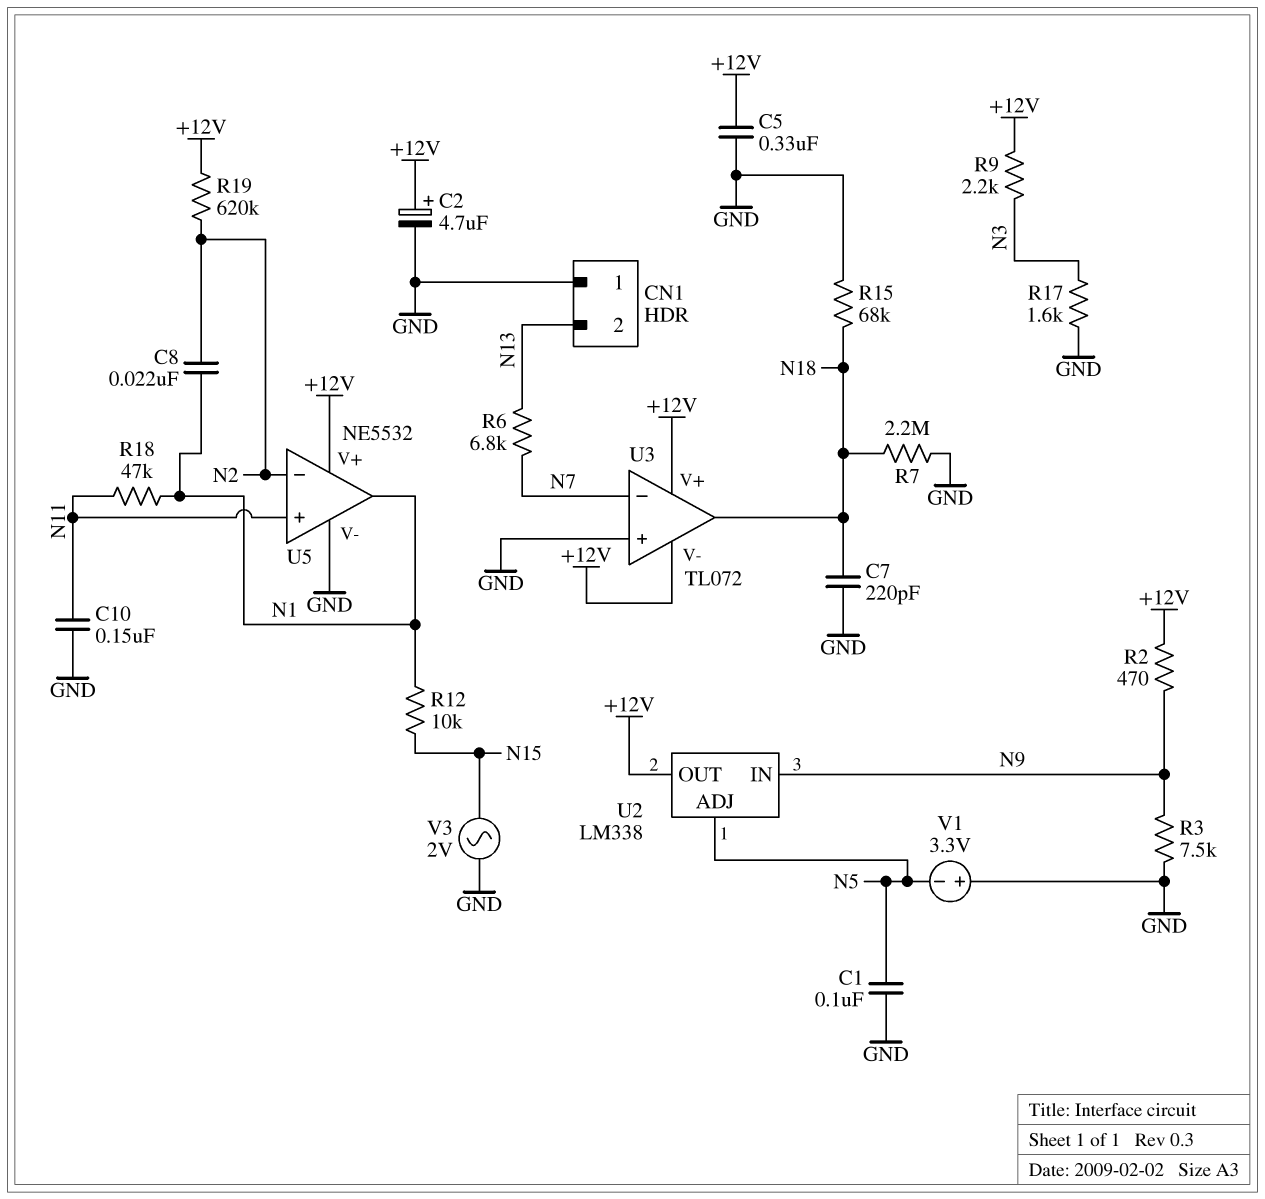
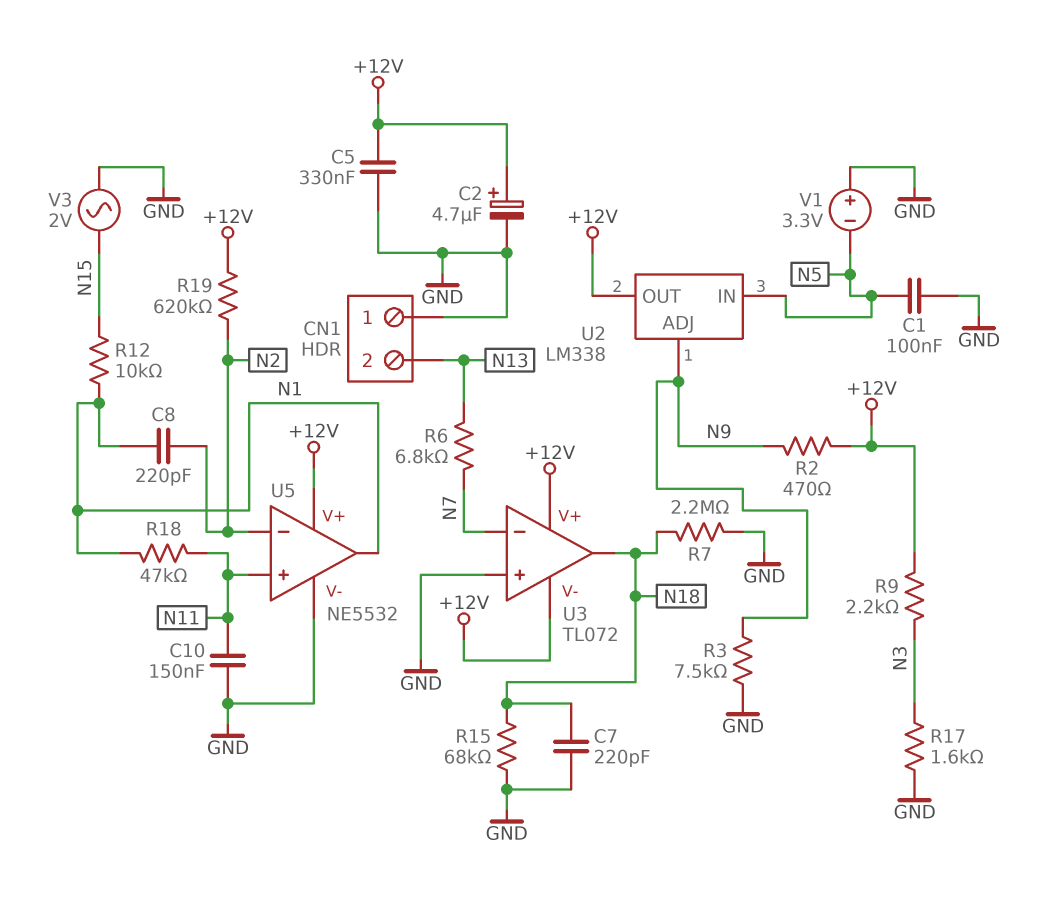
C8: 22nF (N1, N2) -> 220pF (N1, N2)
U2 pin ADJ: N5 -> N9
U2 pin IN: N9 -> N5

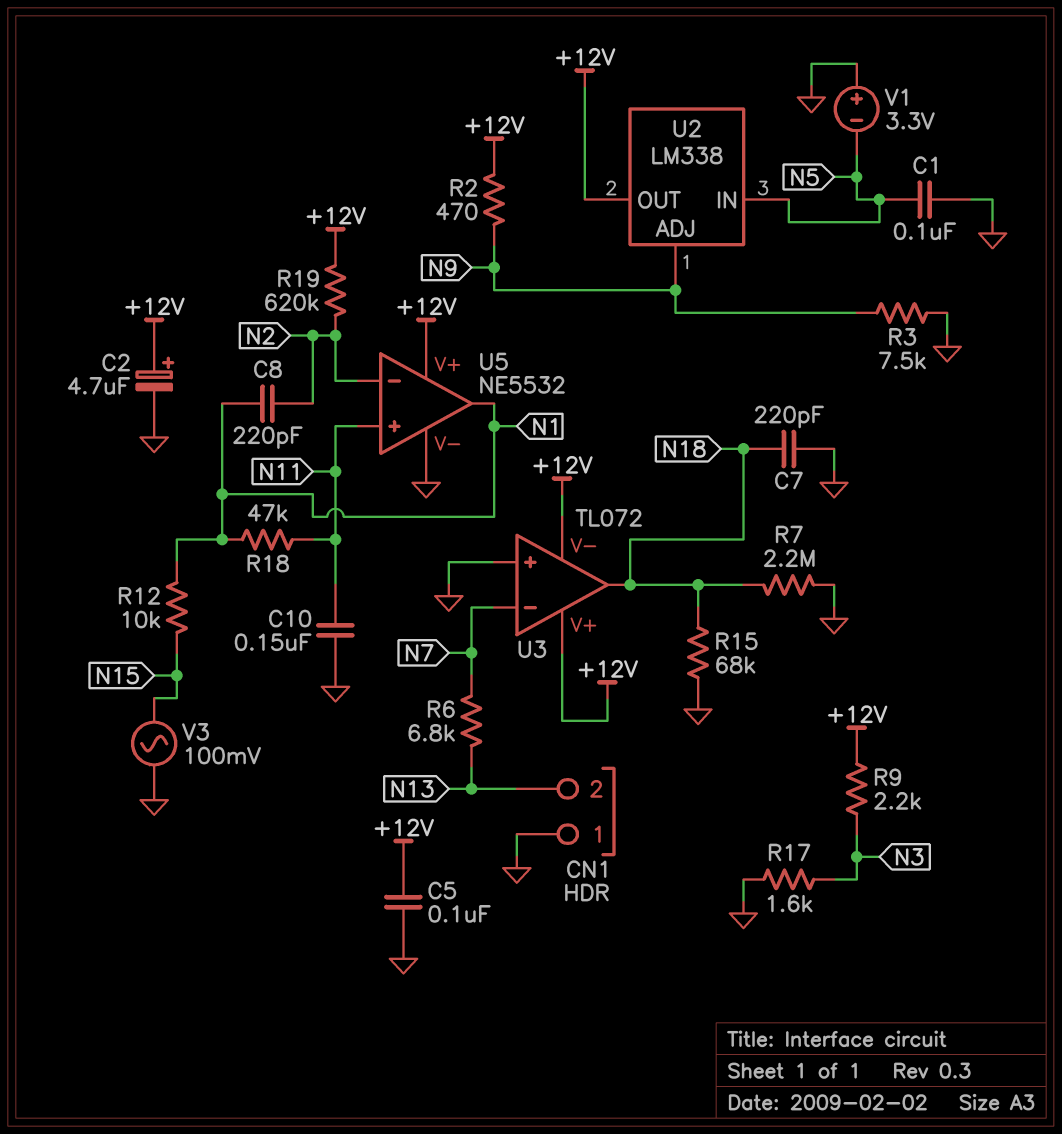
C5: 330nF (+12V, GND) -> 100nF (+12V, GND)
V3: AC 2V (GND, N15) -> AC 100mV (GND, N15)

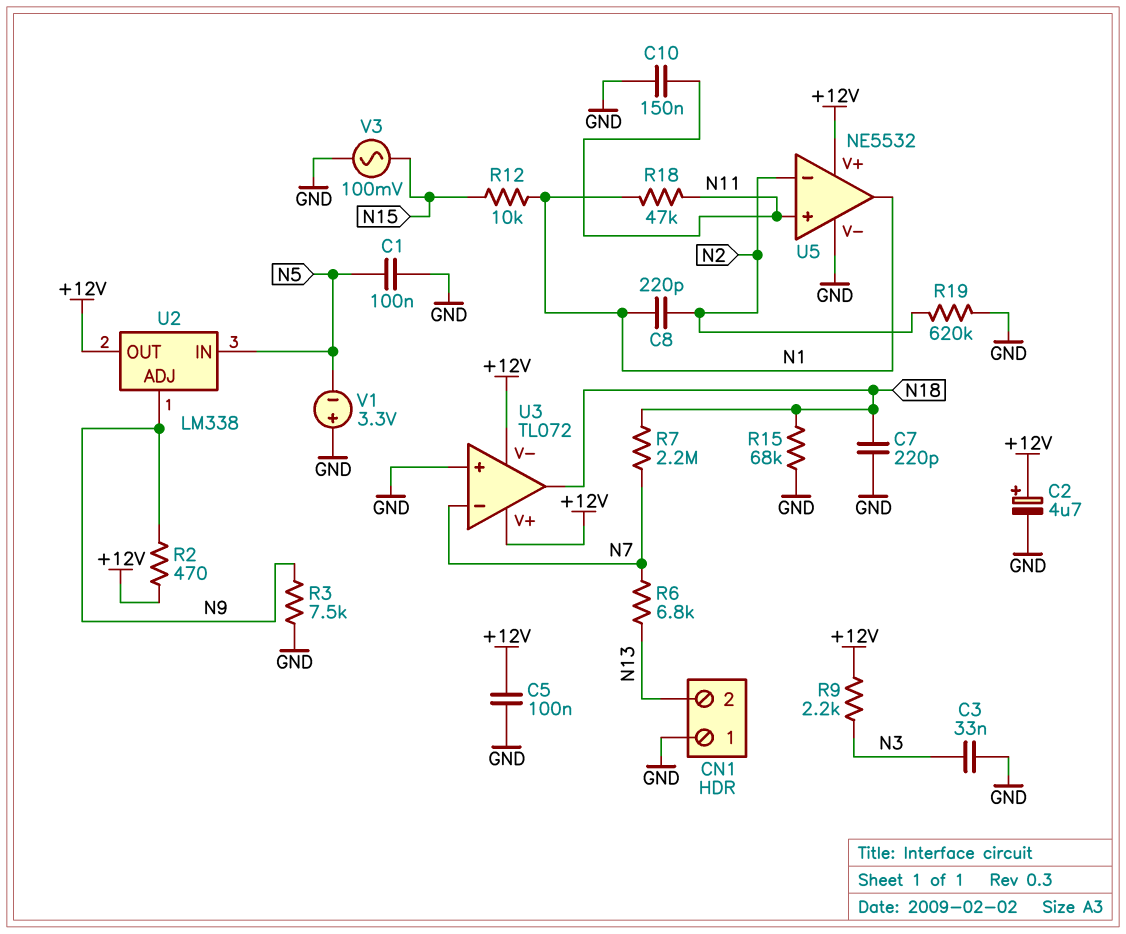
C3: none -> 33nF (GND, N3)
R7: 2.2M (GND, N18) -> 2.2M (N7, N18)
R17: 1.6k (GND, N3) -> none
R19: 620k (+12V, N2) -> 620k (GND, N2)

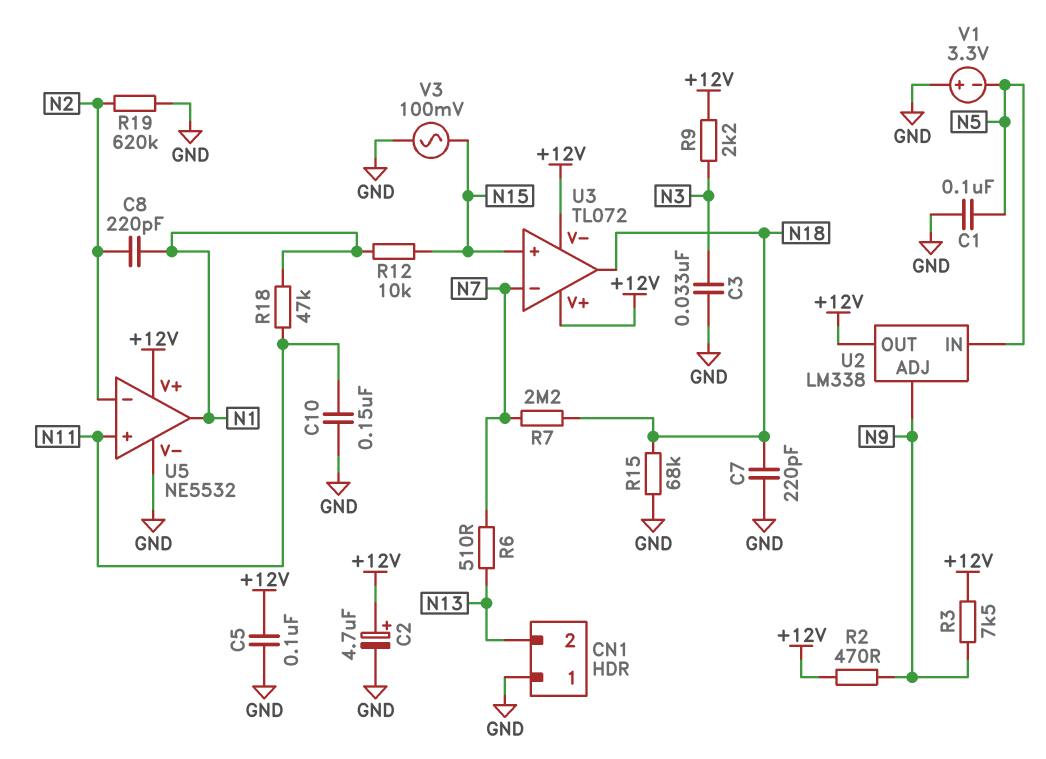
R3: 7.5k (GND, N9) -> 7.5k (+12V, N9)
R6: 6.8k (N7, N13) -> 510 (N7, N13)
U3 pin in+: GND -> N15

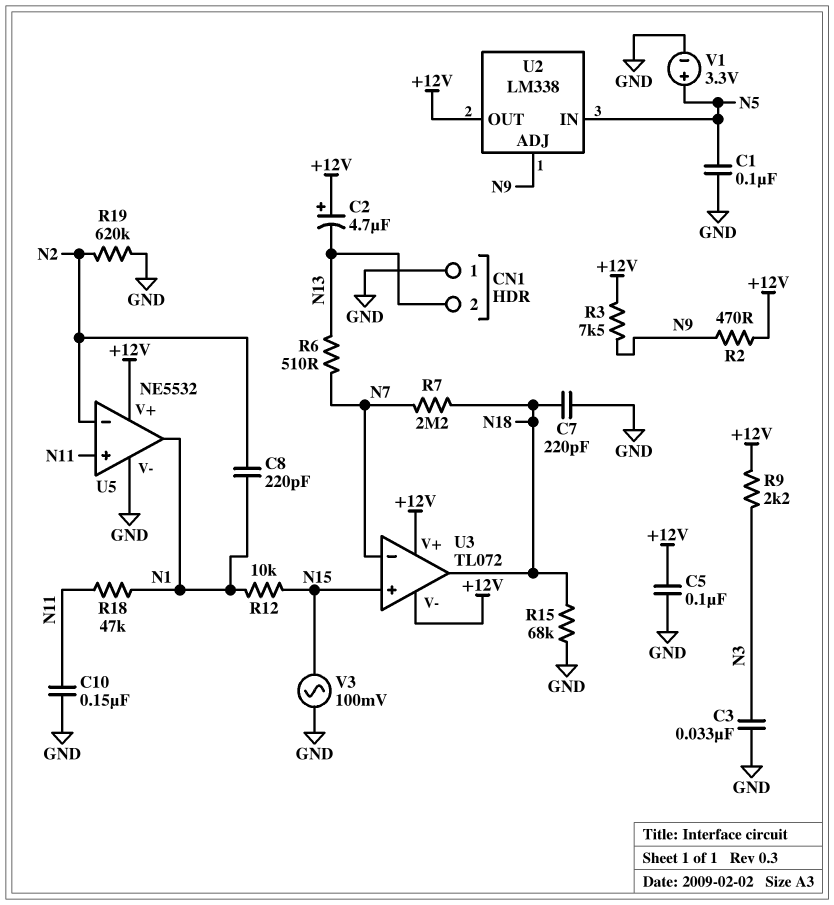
C2: 4.7uF (plus +12V, minus GND) -> 4.7uF (plus +12V, minus N13)
V1: 3.3V (plus GND, minus N5) -> 3.3V (plus N5, minus GND)

